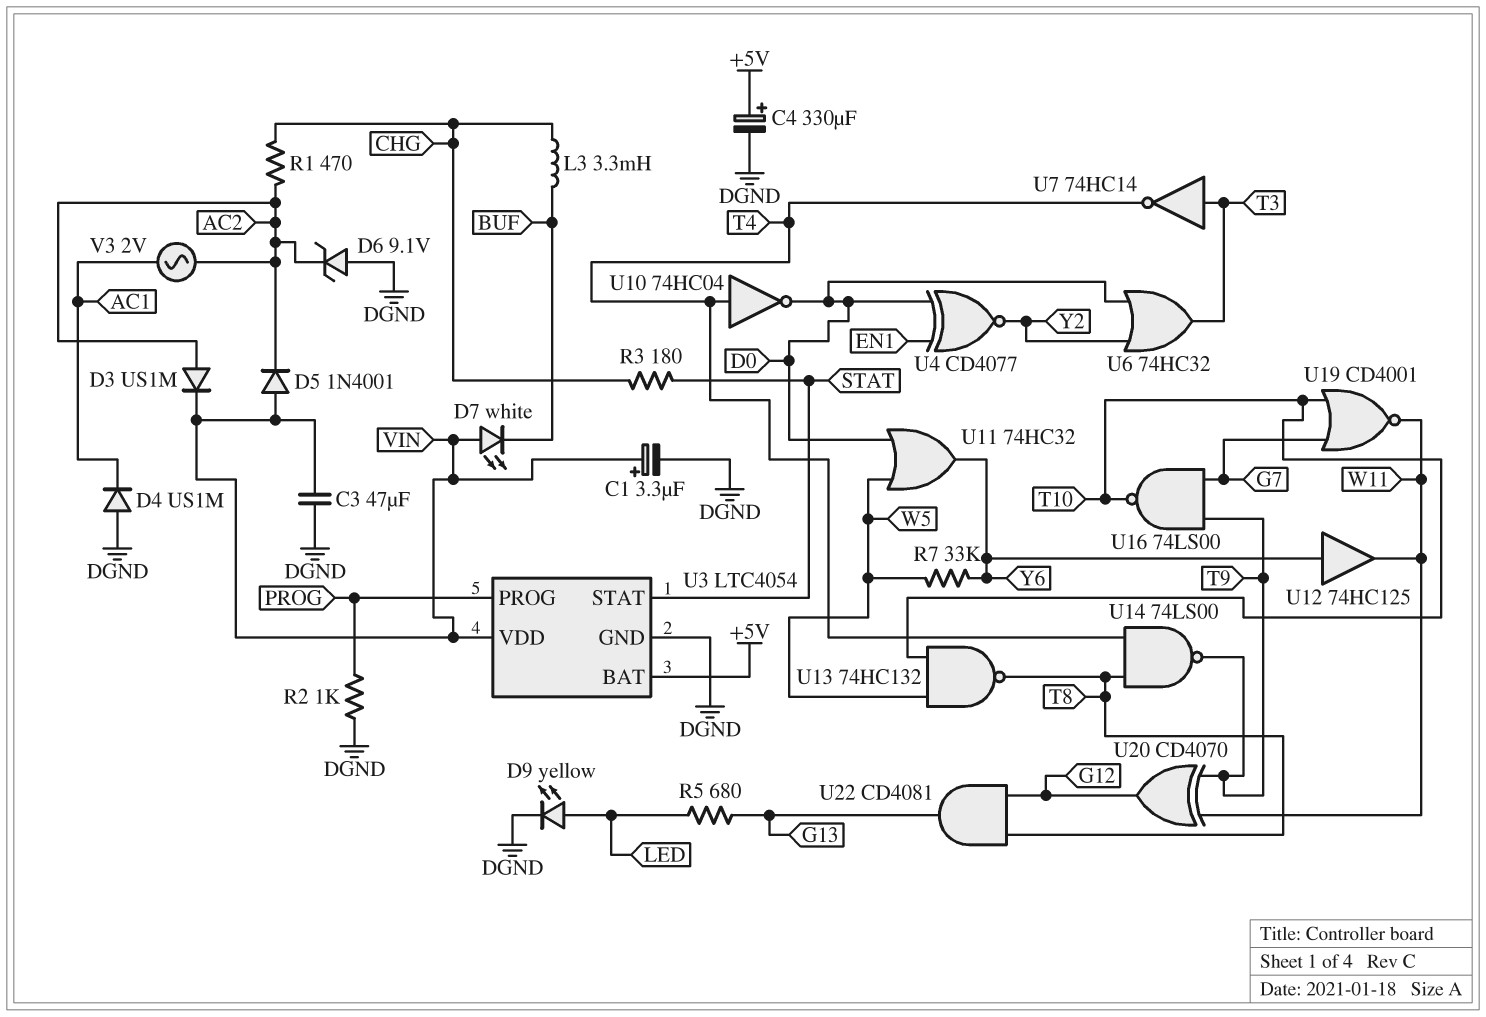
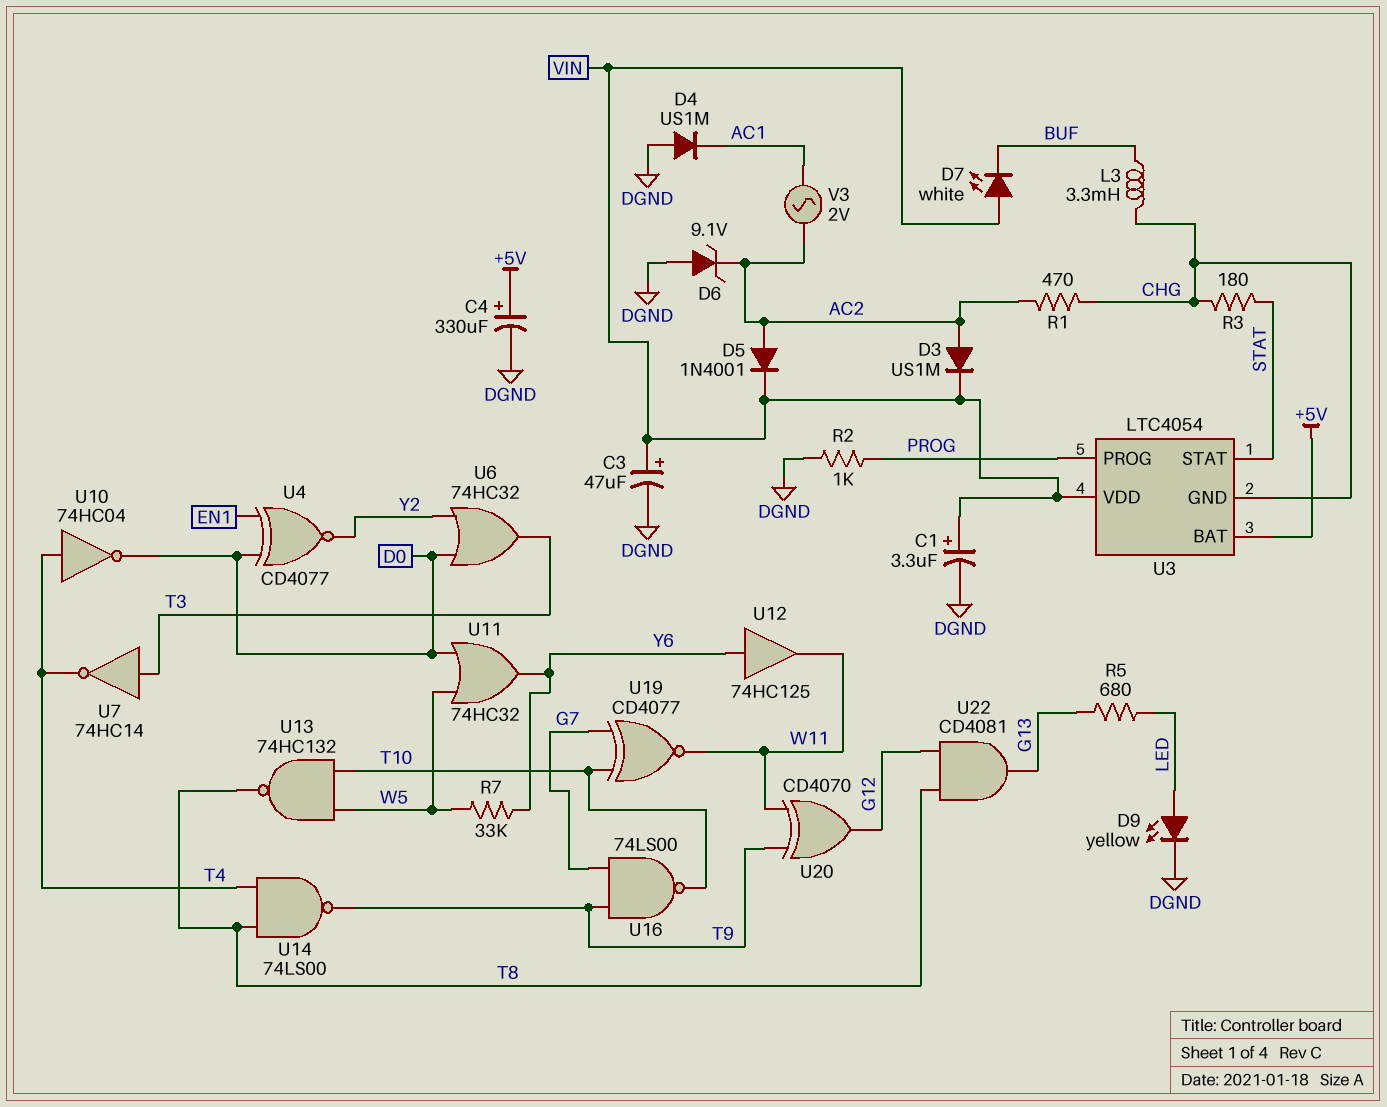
C3: 47uF (DGND, VIN) -> 47uF (plus VIN, minus DGND)
D5: diode 1N4001 (A VIN, K AC2) -> diode 1N4001 (A AC2, K VIN)
U3 pin GND: DGND -> CHG
U19: NOR CD4001 (in G7, in T10, out W11) -> XNOR CD4077 (in G7, in T10, out W11)

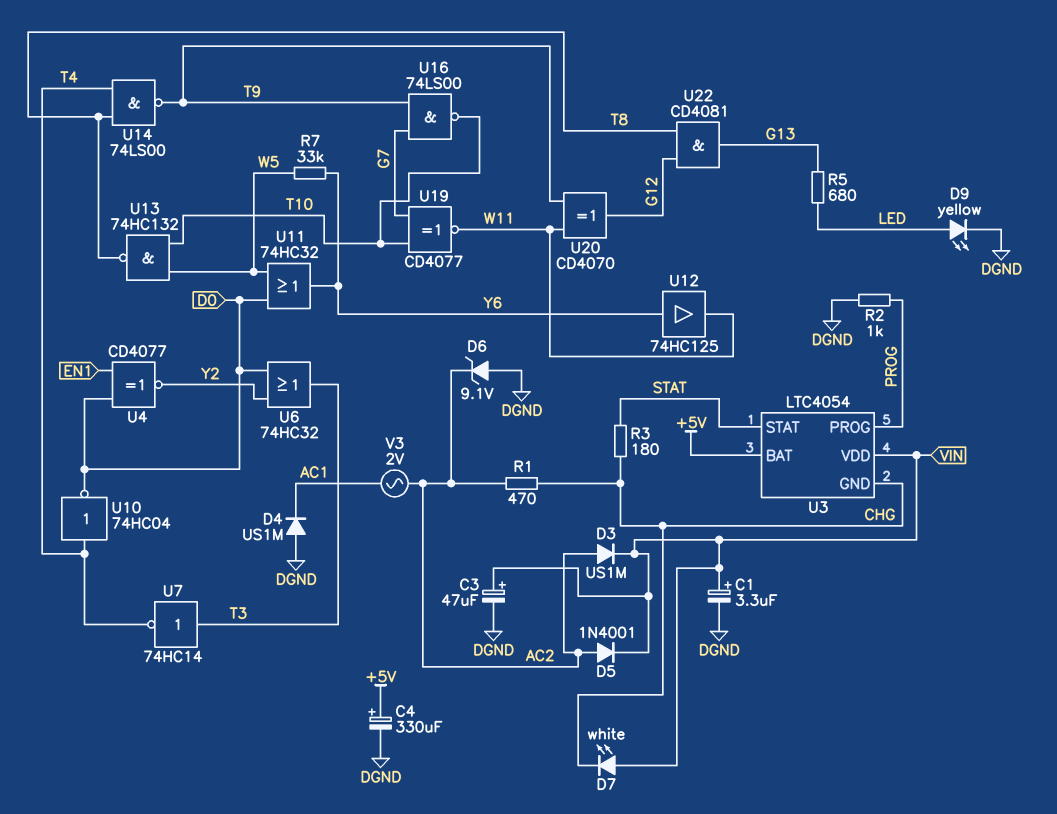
D7: LED white (A VIN, K BUF) -> LED white (A VIN, K CHG)
L3: 3.3mH (BUF, CHG) -> none

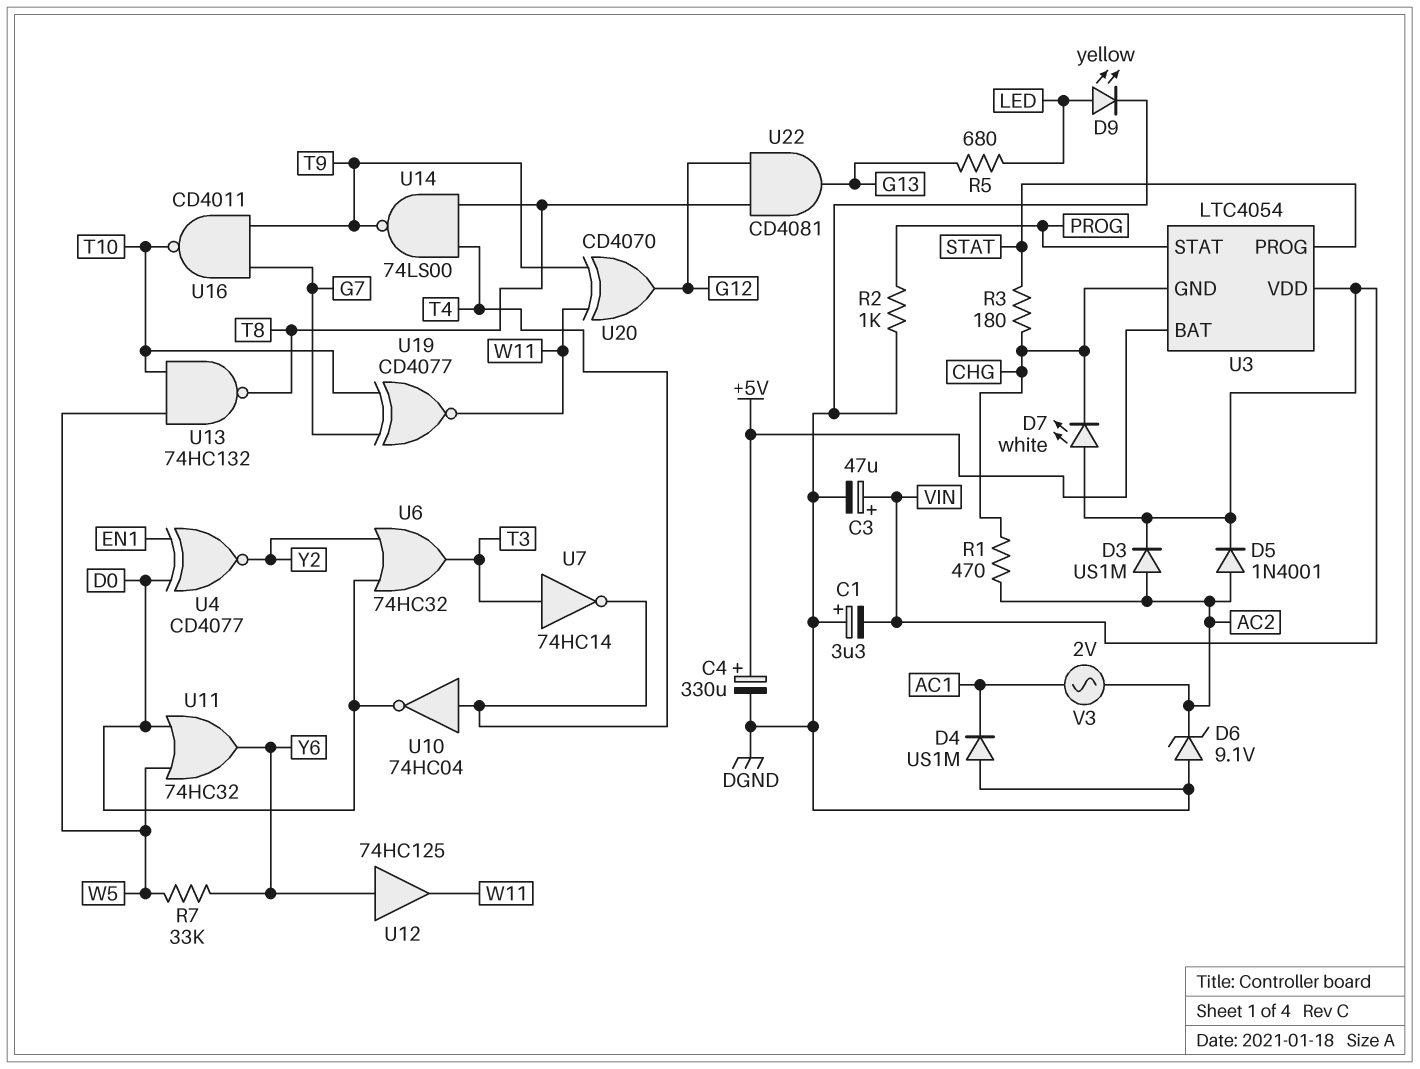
C1: 3.3uF (plus VIN, minus DGND) -> 3.3uF (plus DGND, minus VIN)
U3 pin PROG: PROG -> STAT
U3 pin STAT: STAT -> PROG
U16: NAND 74LS00 (in G7, in T9, out T10) -> NAND CD4011 (in G7, in T9, out T10)

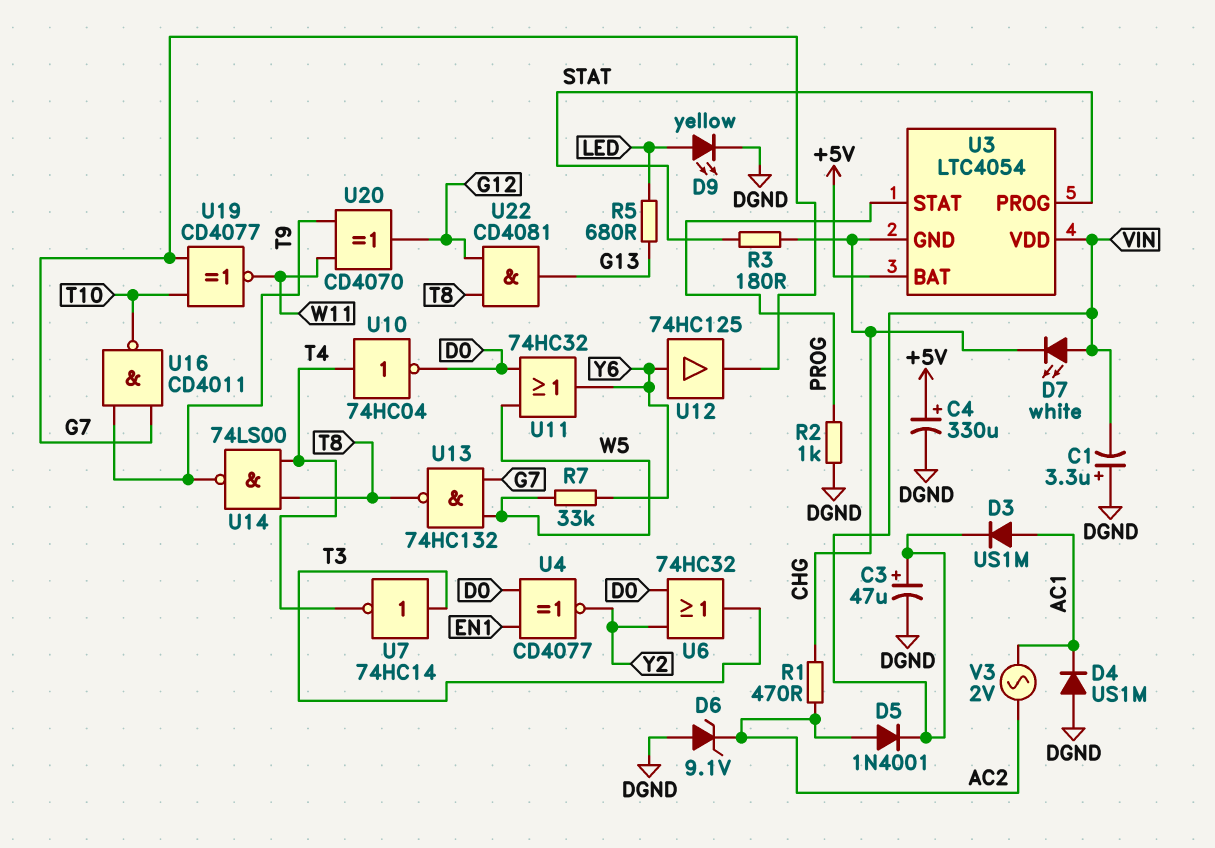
D3: diode US1M (A AC2, K VIN) -> diode US1M (A AC1, K VIN)
U12: buffer 74HC125 (in Y6, out W11) -> buffer 74HC125 (in Y6, out G7)
U13: NAND 74HC132 (in T10, in W5, out T8) -> NAND 74HC132 (in G7, in W5, out T8)

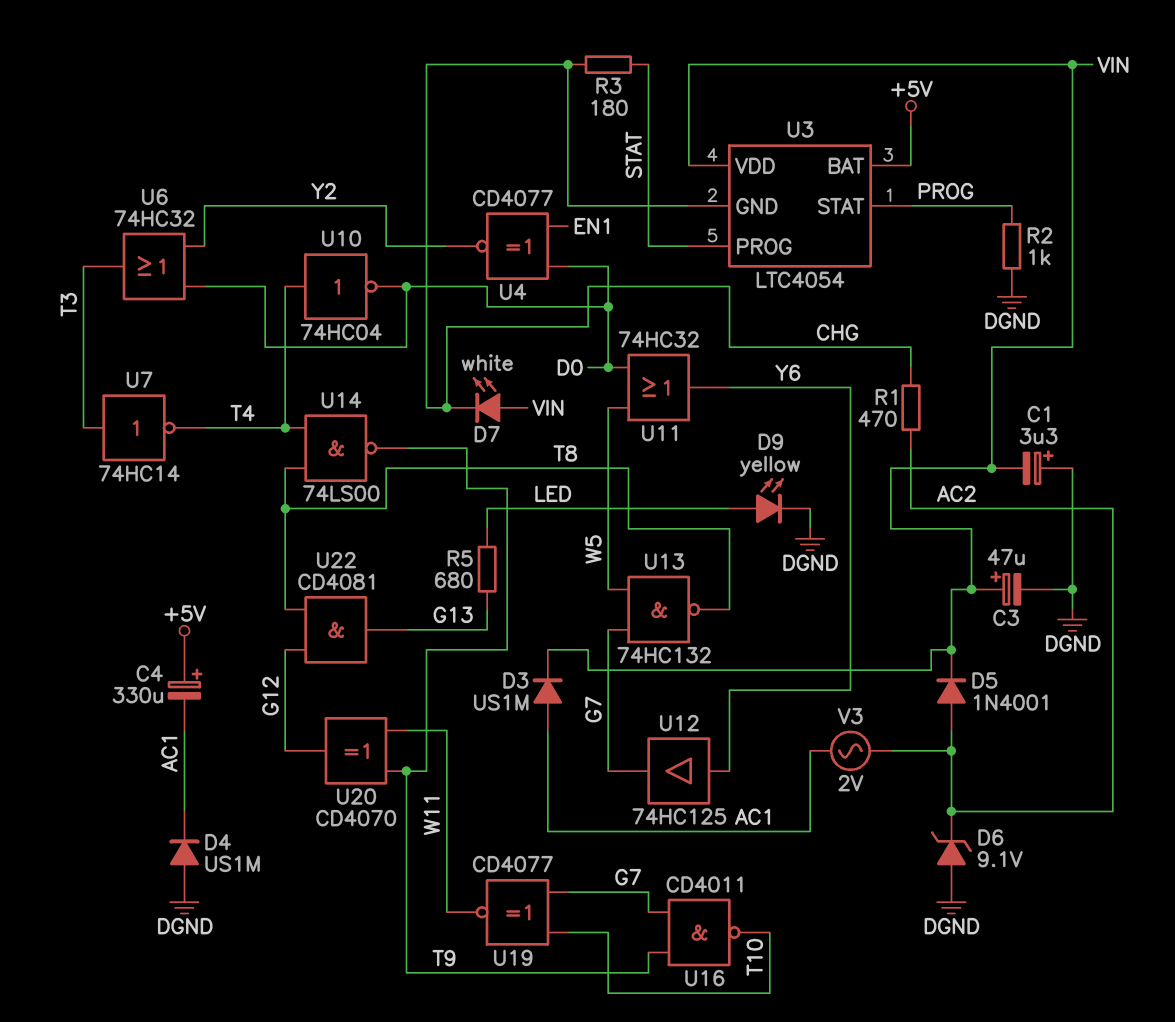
C4: 330uF (plus +5V, minus DGND) -> 330uF (plus +5V, minus AC1)
R7: 33k (W5, Y6) -> none

